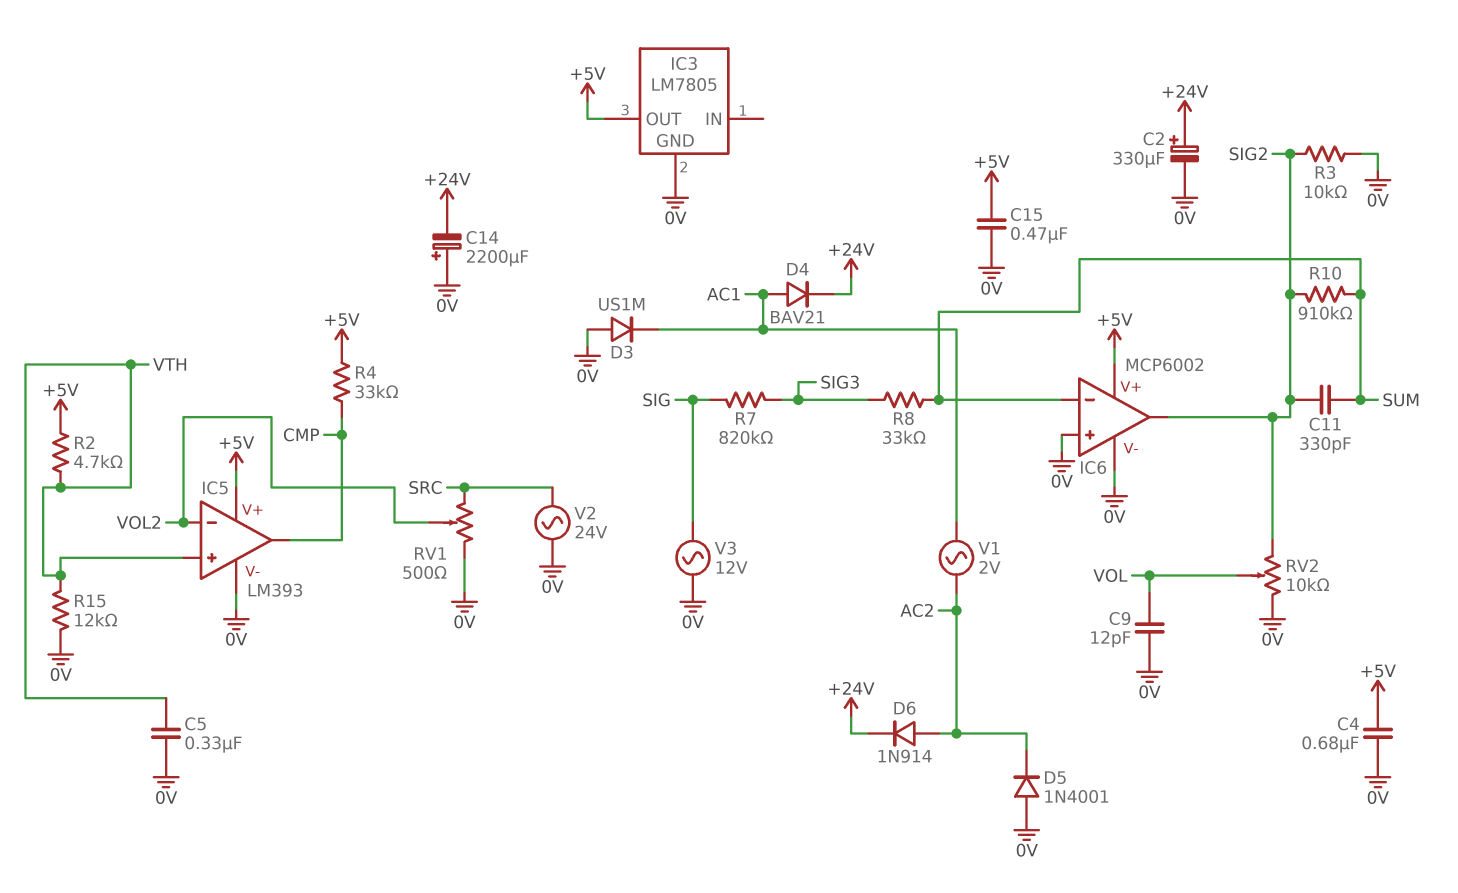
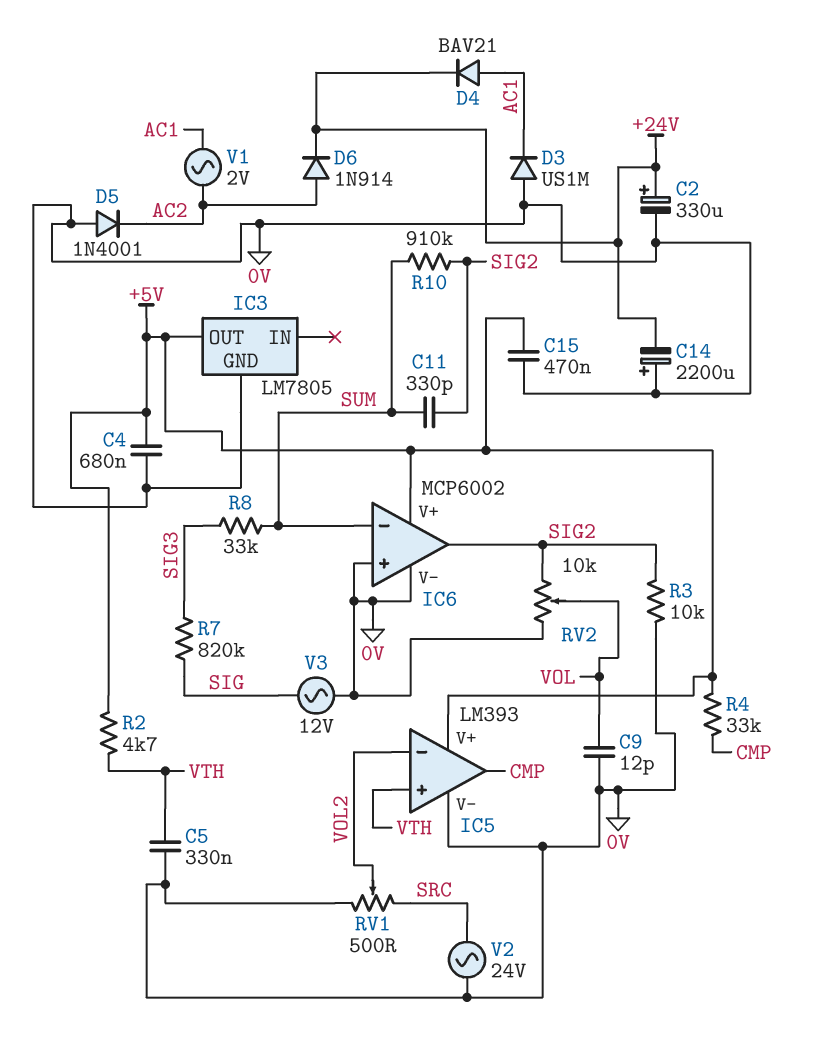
R15: 12k (0V, VTH) -> none

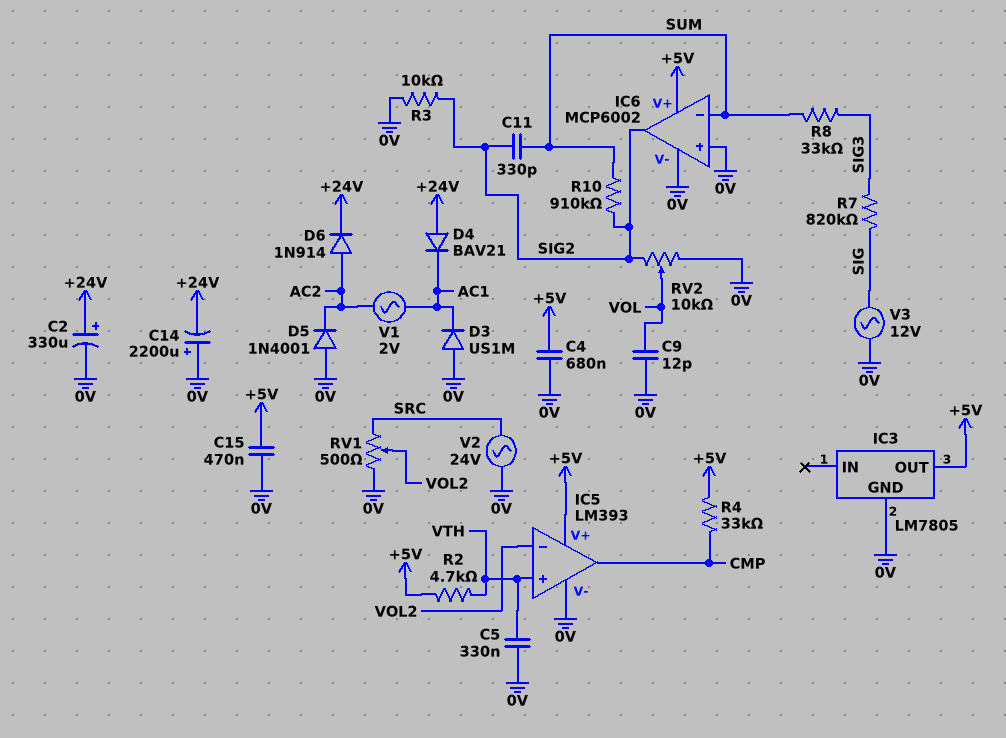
D4: diode BAV21 (A AC1, K +24V) -> diode BAV21 (A +24V, K AC1)

